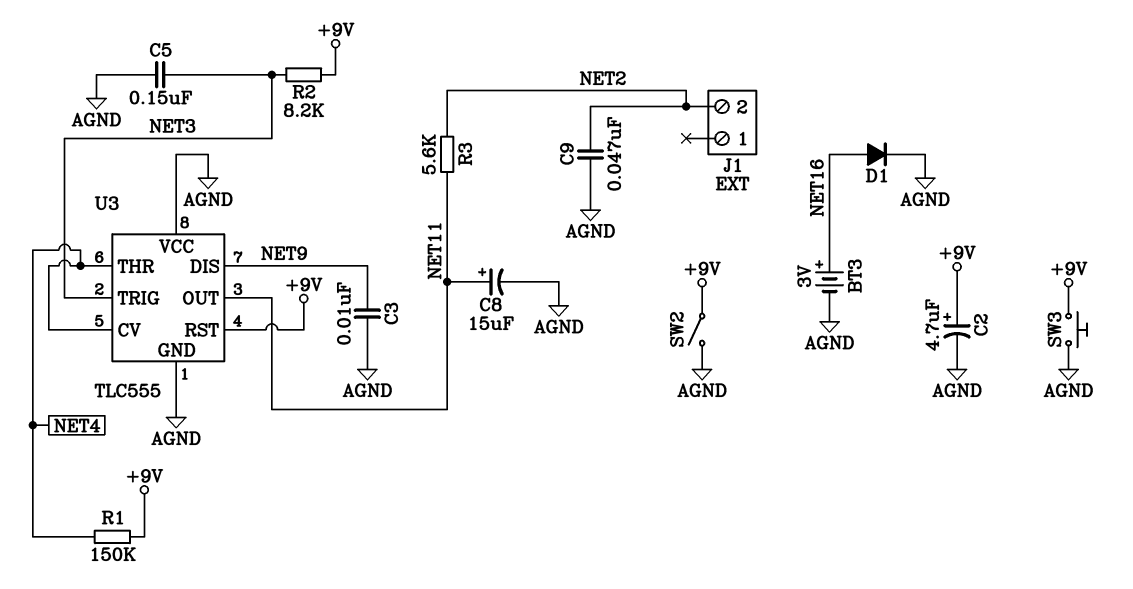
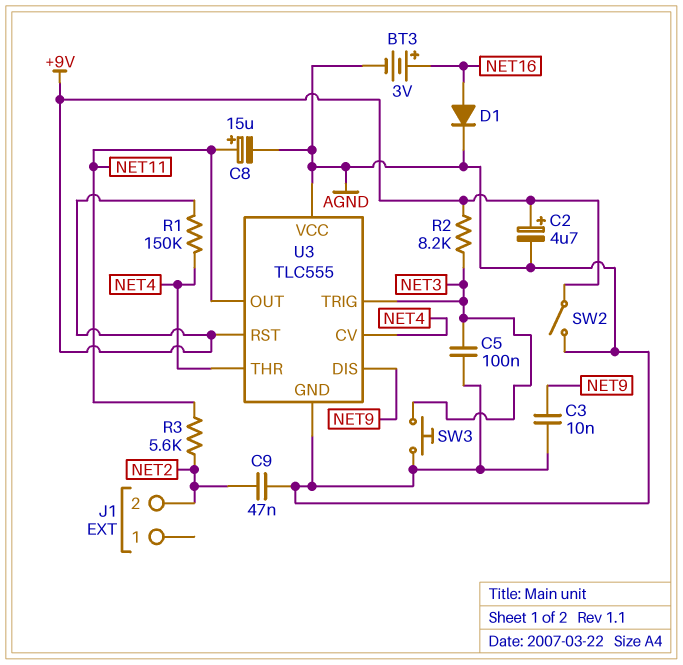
C5: 150nF (AGND, NET3) -> 100nF (AGND, NET3)
SW3: button (+9V, AGND) -> button (AGND, NET3)

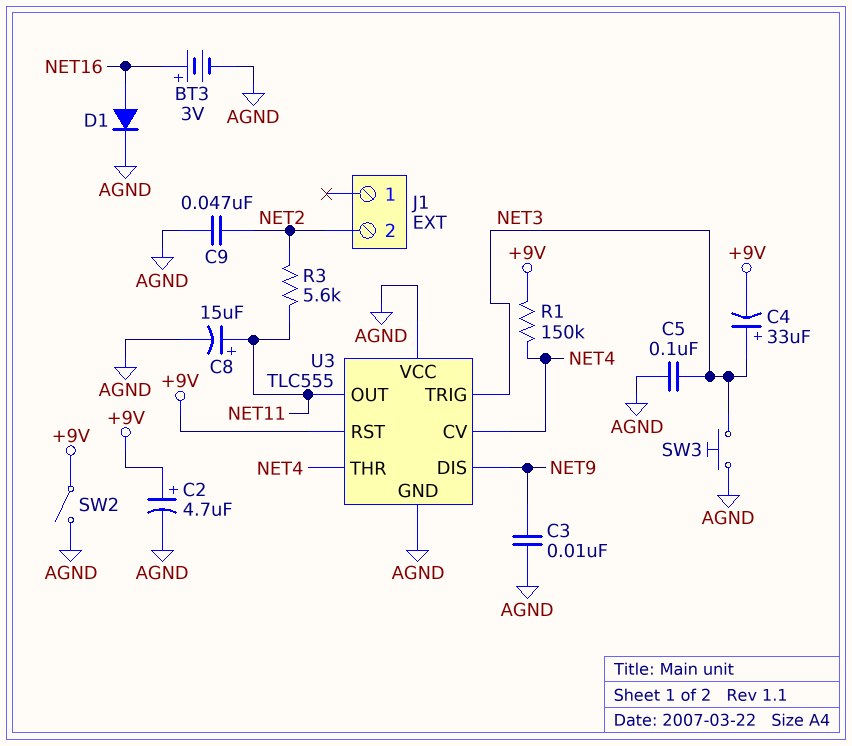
C4: none -> 33uF (plus NET3, minus +9V)
R2: 8.2k (+9V, NET3) -> none

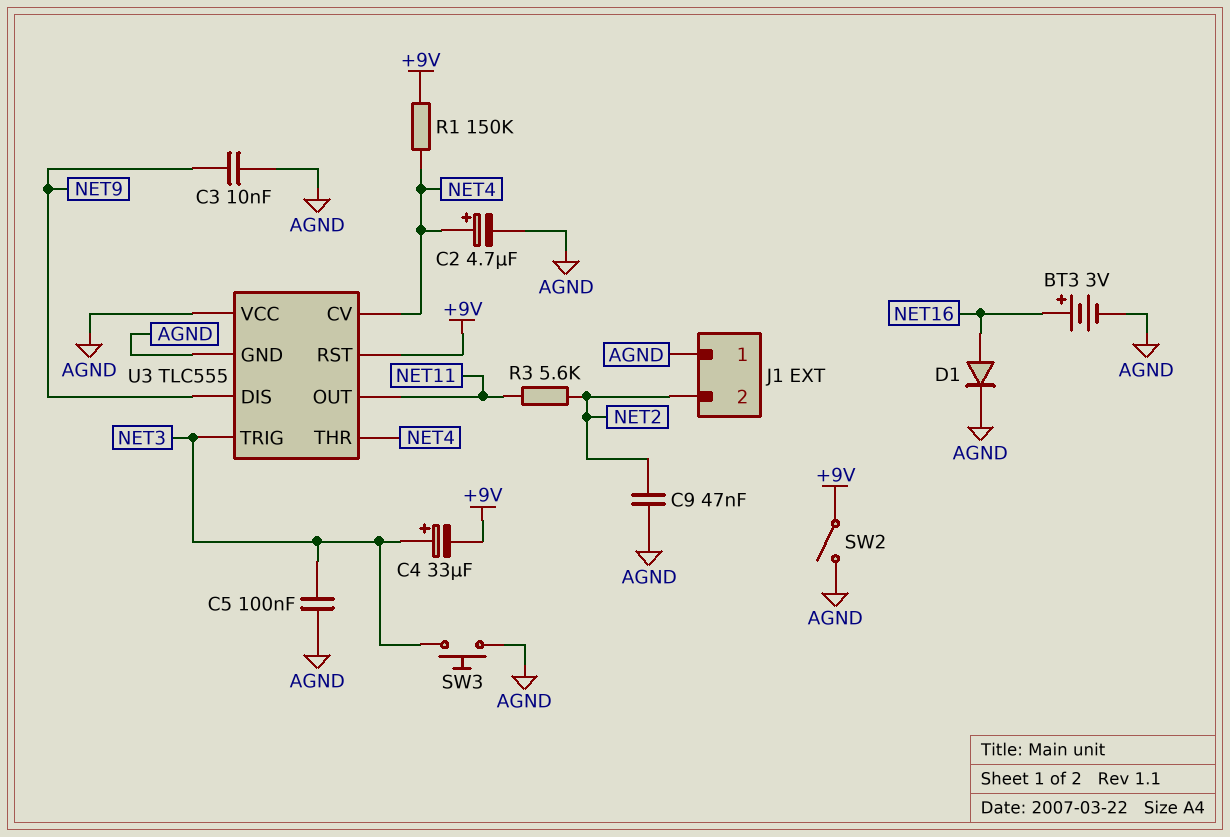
C2: 4.7uF (plus +9V, minus AGND) -> 4.7uF (plus NET4, minus AGND)
C8: 15uF (plus NET11, minus AGND) -> none
J1 pin 1: none -> AGND

